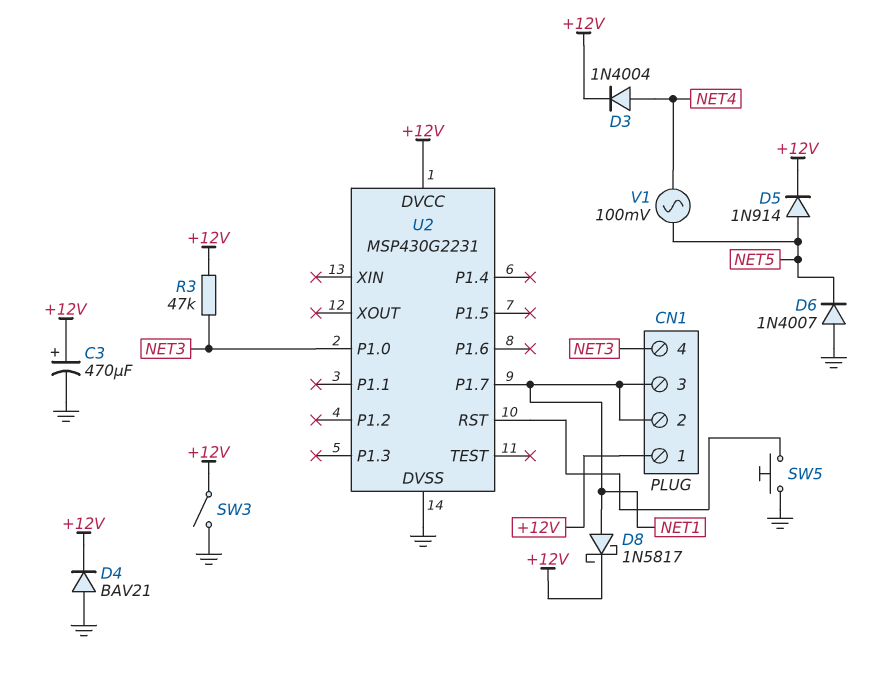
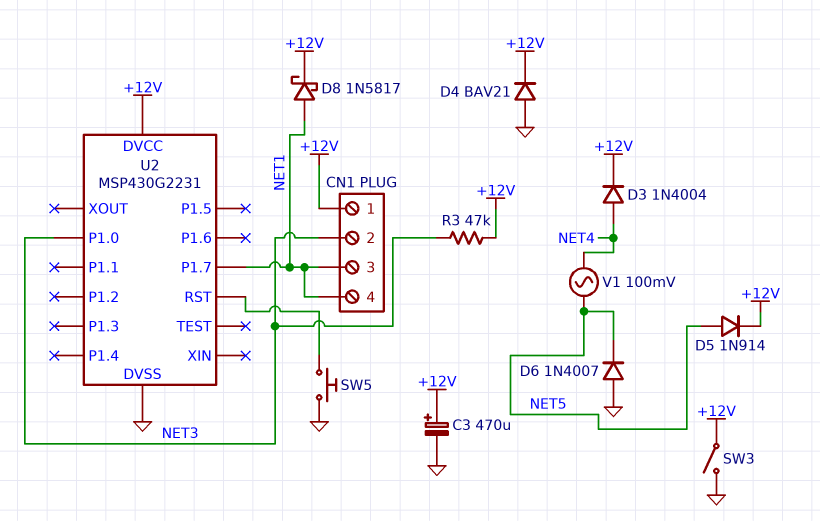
CN1 pin 2: NET1 -> NET3
CN1 pin 4: NET3 -> NET1

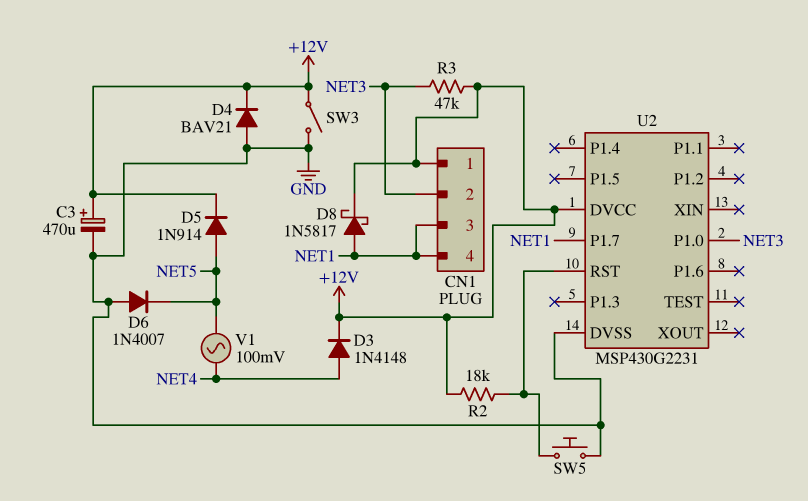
D3: diode 1N4004 (A NET4, K +12V) -> diode 1N4148 (A NET4, K +12V)
R2: none -> 18k (+12V, U2/RST)

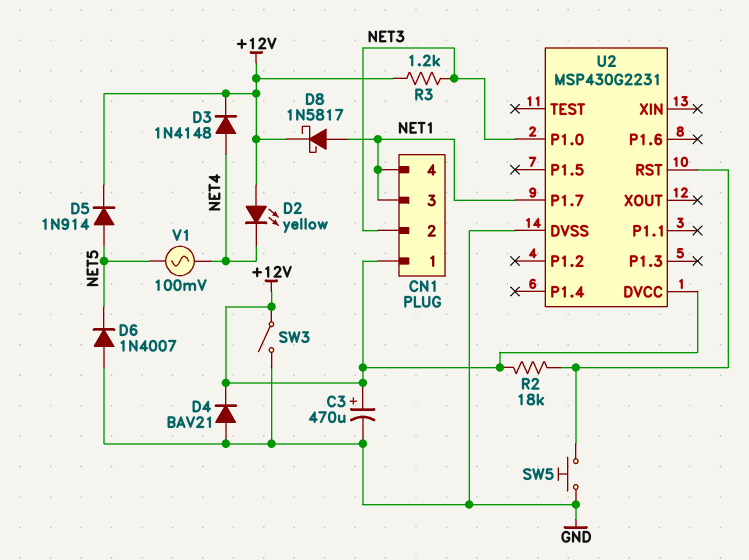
D2: none -> LED yellow (A +12V, K NET4)
R3: 47k (+12V, NET3) -> 1.2k (+12V, NET3)

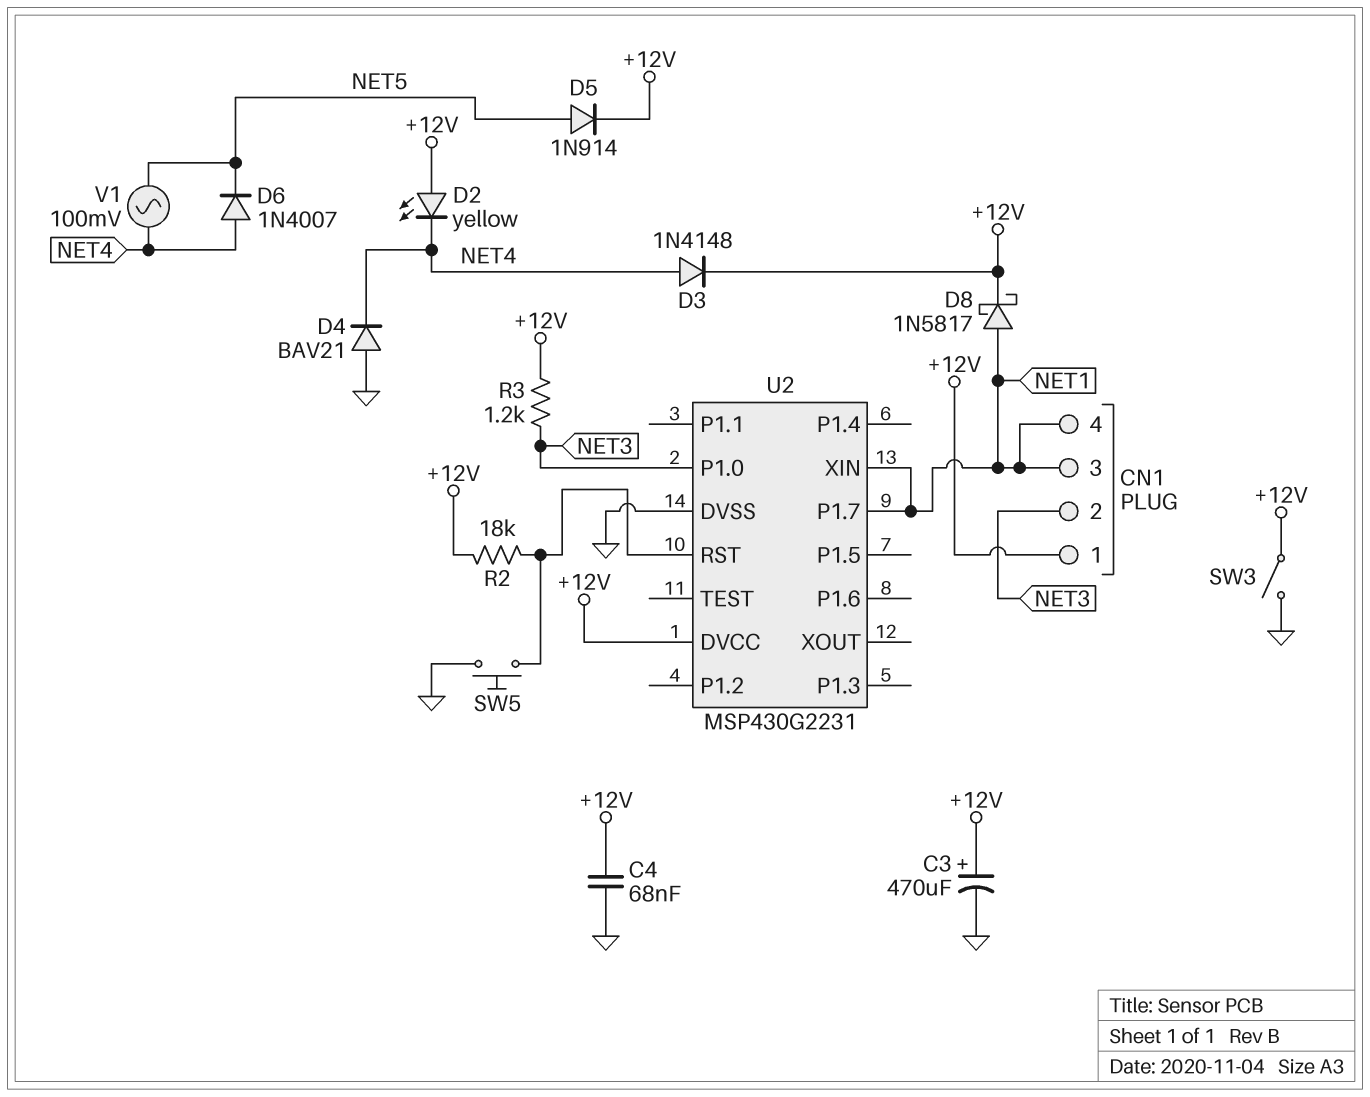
C4: none -> 68nF (+12V, GND)
D4: diode BAV21 (A GND, K +12V) -> diode BAV21 (A GND, K NET4)
D6: diode 1N4007 (A GND, K NET5) -> diode 1N4007 (A NET4, K NET5)
U2 pin XIN: none -> NET1

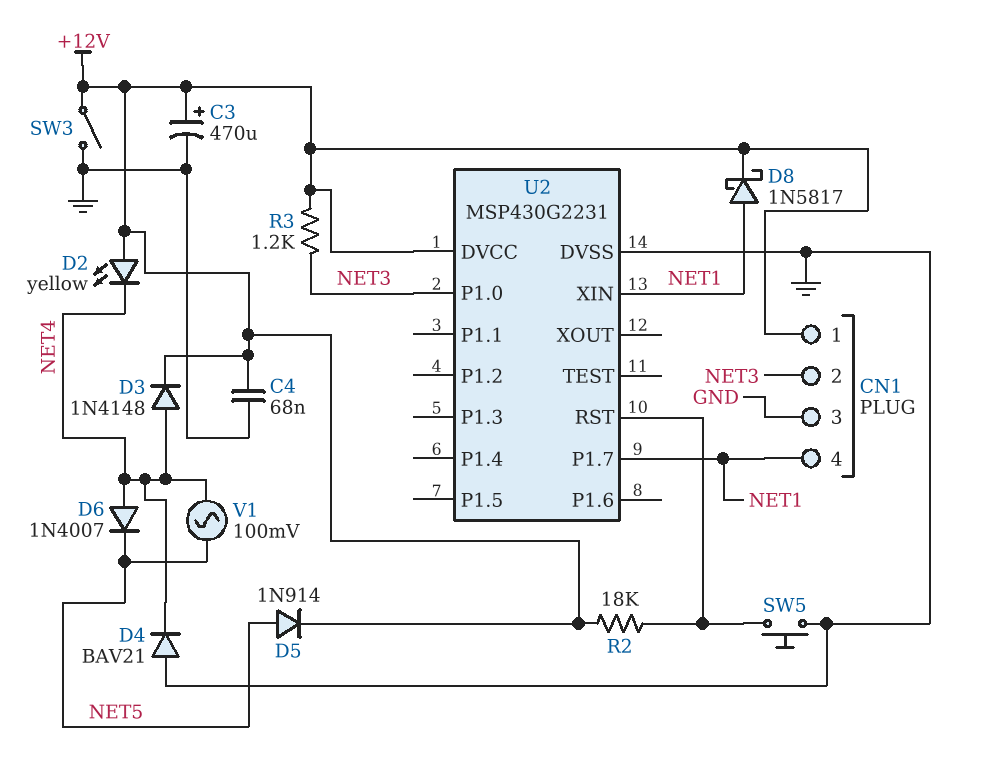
CN1 pin 3: NET1 -> GND

